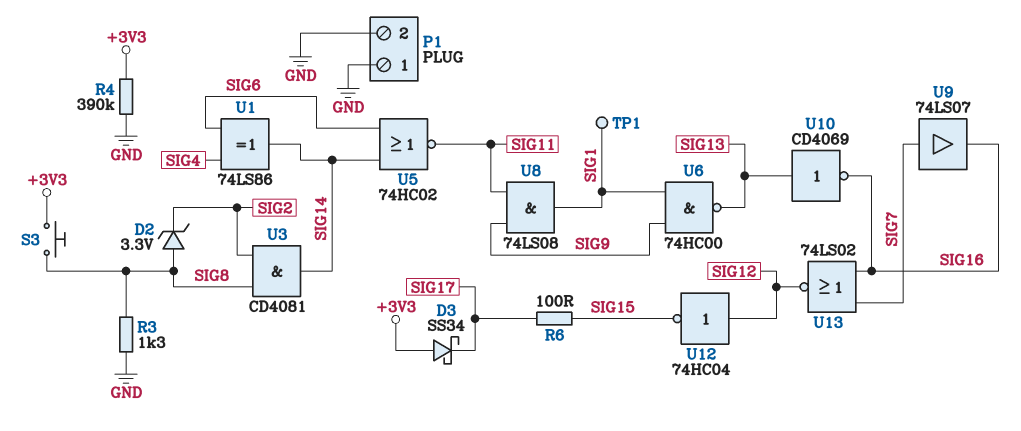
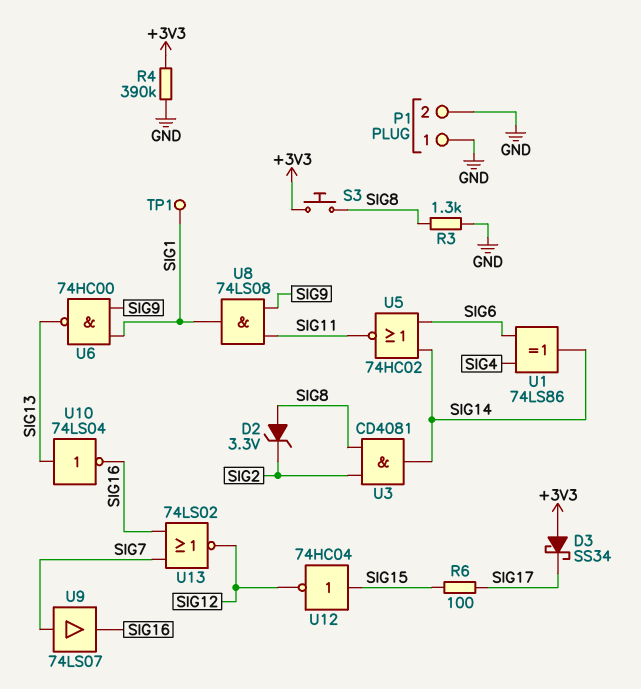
U10: NOT CD4069 (in SIG13, out SIG16) -> NOT 74LS04 (in SIG13, out SIG16)
U12: NOT 74HC04 (in SIG12, out SIG15) -> NOT 74HC04 (in SIG15, out SIG12)

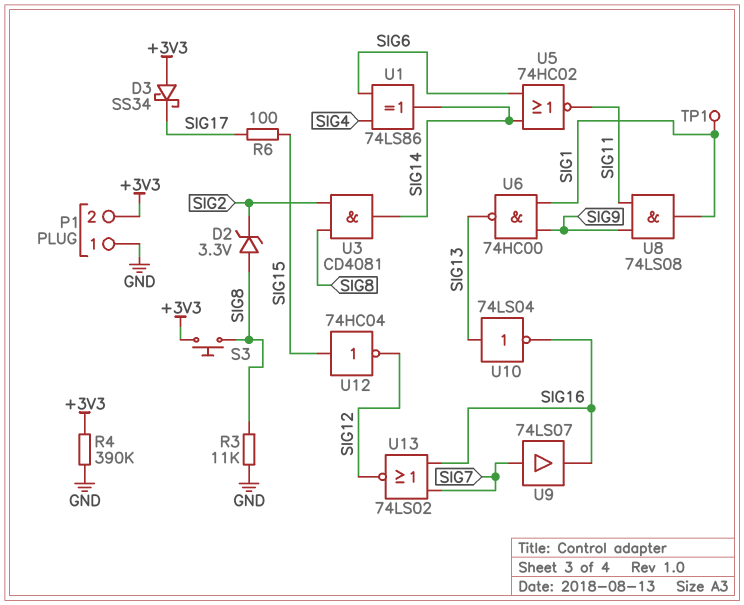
P1 pin 2: GND -> +3V3
R3: 1.3k (GND, SIG8) -> 11k (GND, SIG8)

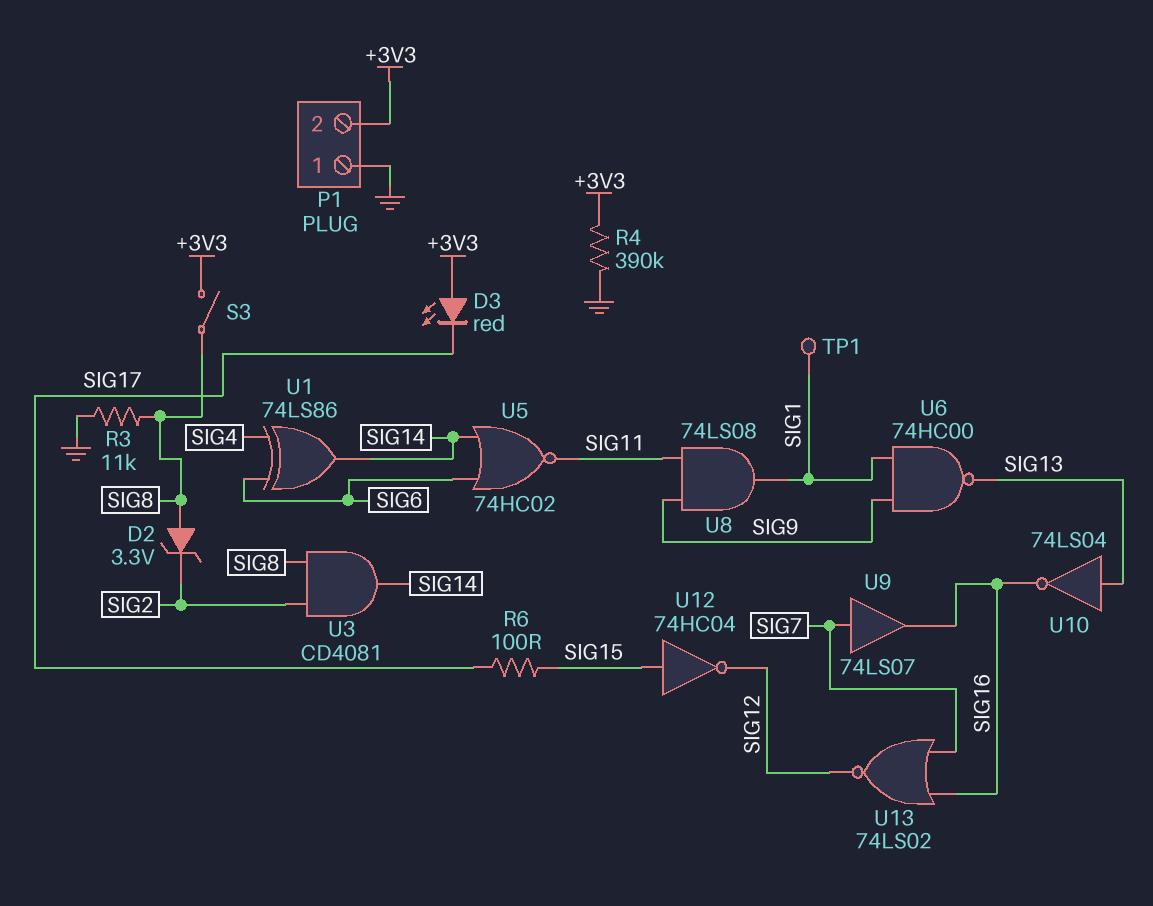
D3: schottky SS34 (A +3V3, K SIG17) -> LED red (A +3V3, K SIG17)
S3: button (+3V3, SIG8) -> switch (+3V3, SIG8)

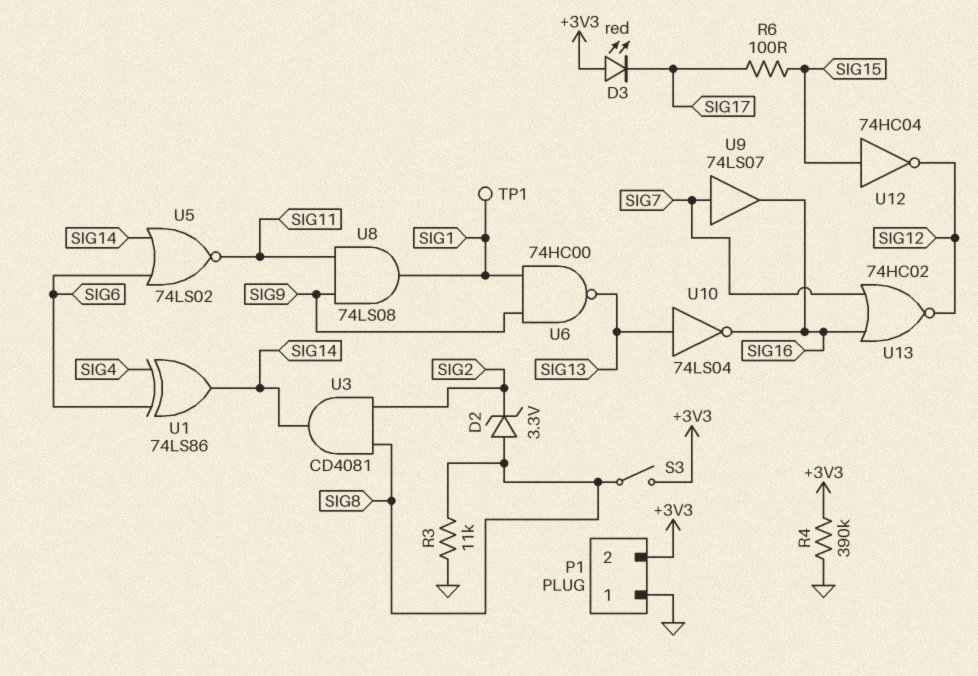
U5: NOR 74HC02 (in SIG6, in SIG14, out SIG11) -> NOR 74LS02 (in SIG6, in SIG14, out SIG11)
U13: NOR 74LS02 (in SIG7, in SIG16, out SIG12) -> NOR 74HC02 (in SIG7, in SIG16, out SIG12)

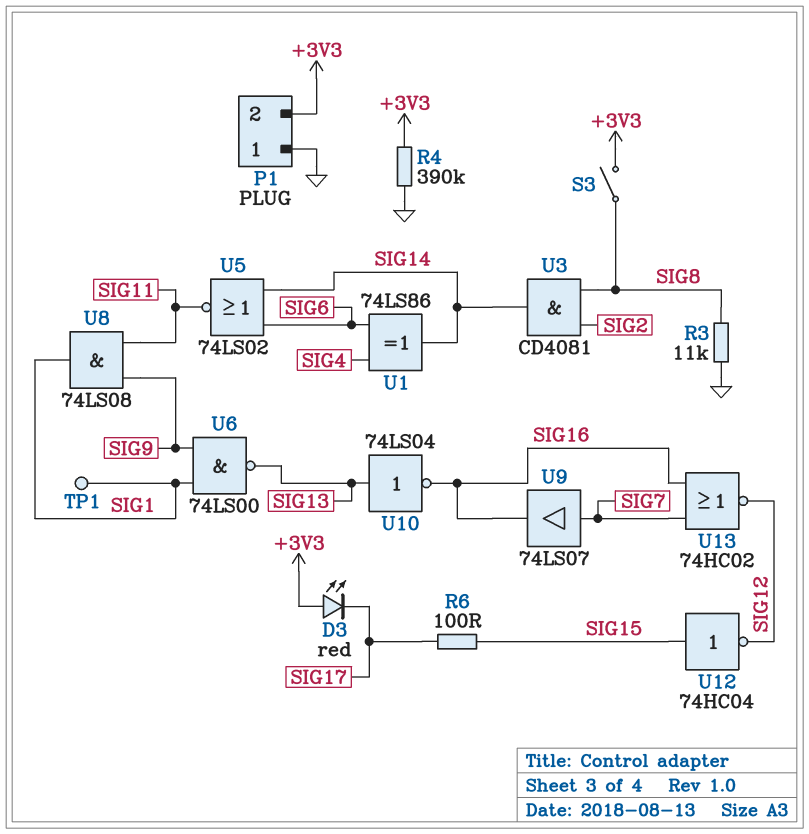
D2: zener 3.3V (A SIG8, K SIG2) -> none
U6: NAND 74HC00 (in SIG1, in SIG9, out SIG13) -> NAND 74LS00 (in SIG1, in SIG9, out SIG13)

